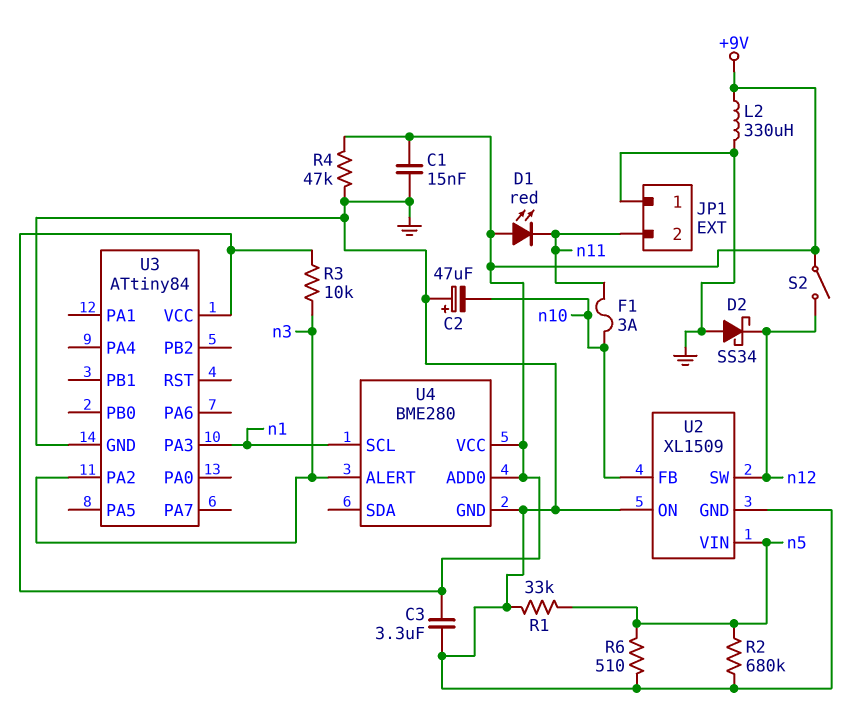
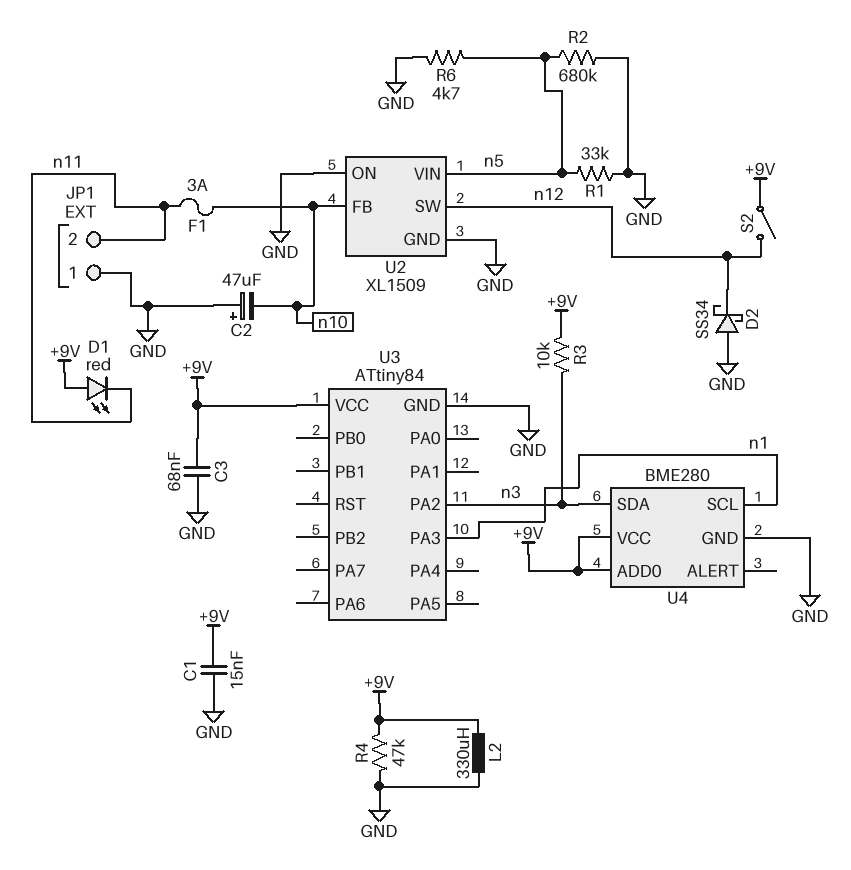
C3: 3.3uF (+9V, GND) -> 68nF (+9V, GND)
R6: 510 (GND, n5) -> 4.7k (GND, n5)
U4 pin ALERT: n3 -> none
U4 pin SDA: none -> n3

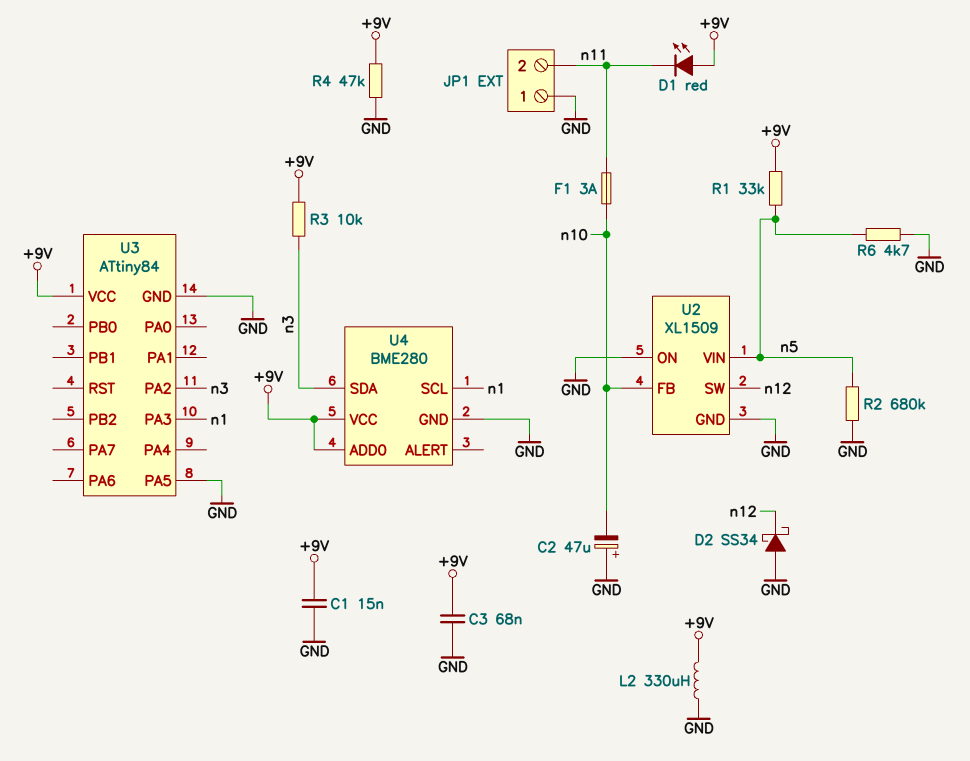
R1: 33k (GND, n5) -> 33k (+9V, n5)
S2: switch (+9V, n12) -> none
U3 pin PA5: none -> GND

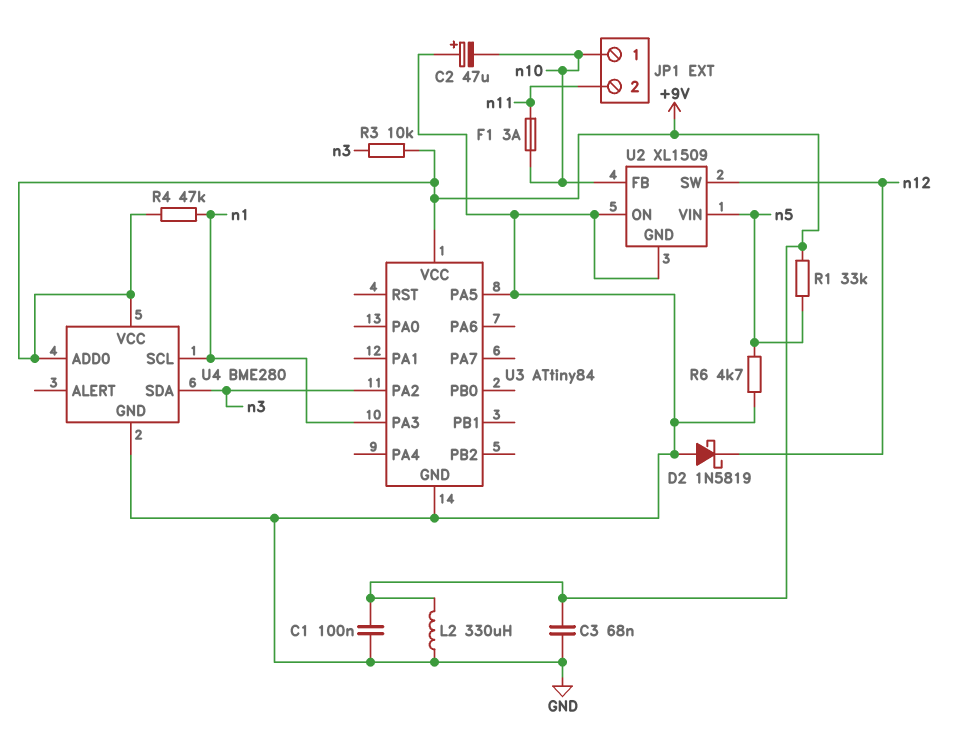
C1: 15nF (+9V, GND) -> 100nF (+9V, GND)
D1: LED red (A +9V, K n11) -> none
D2: schottky SS34 (A GND, K n12) -> schottky 1N5819 (A GND, K n12)
JP1 pin 1: GND -> n10
R2: 680k (GND, n5) -> none
R4: 47k (+9V, GND) -> 47k (+9V, n1)

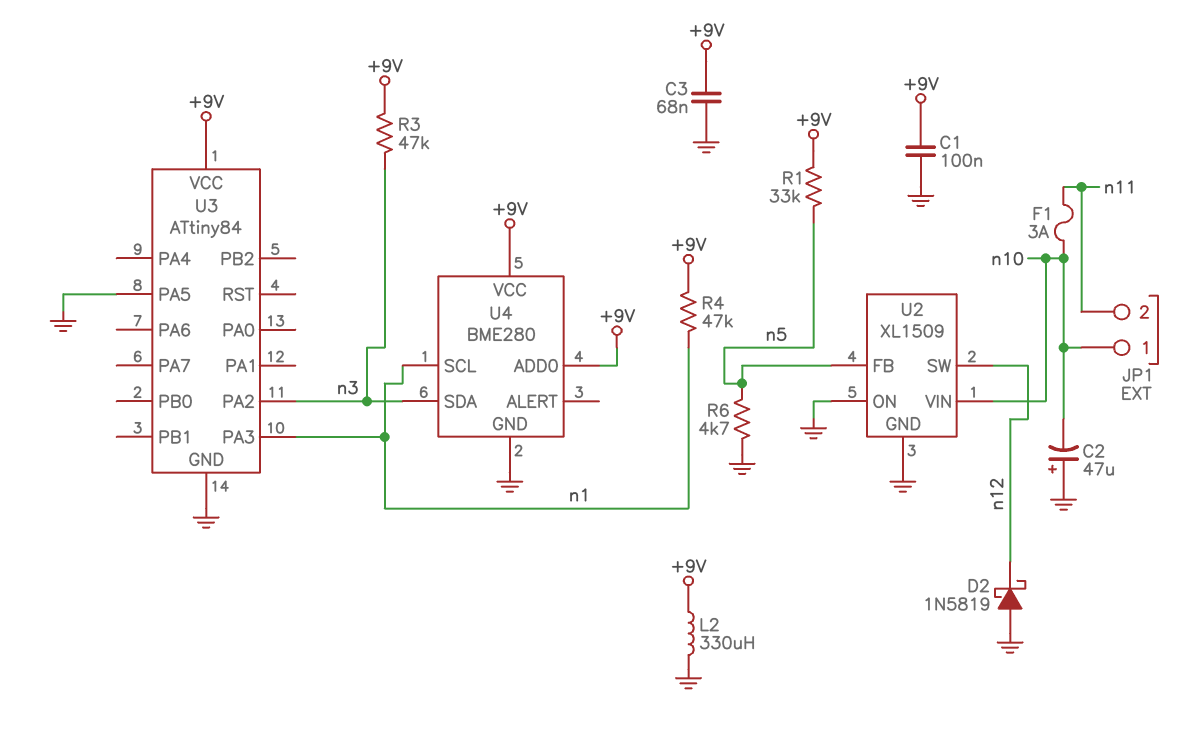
R3: 10k (+9V, n3) -> 47k (+9V, n3)
U2 pin FB: n10 -> n5
U2 pin VIN: n5 -> n10

